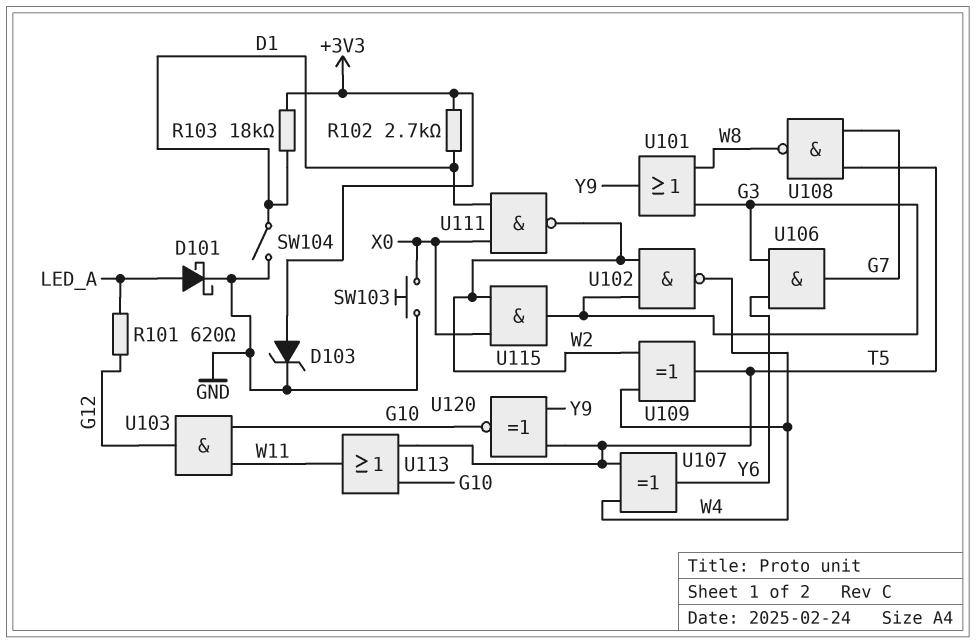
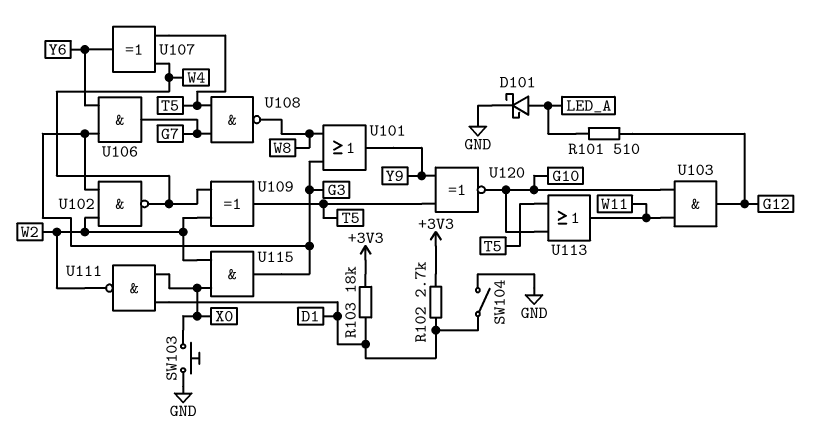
D103: zener (A +3V3, K GND) -> none
R101: 620 (G12, LED_A) -> 510 (G12, LED_A)

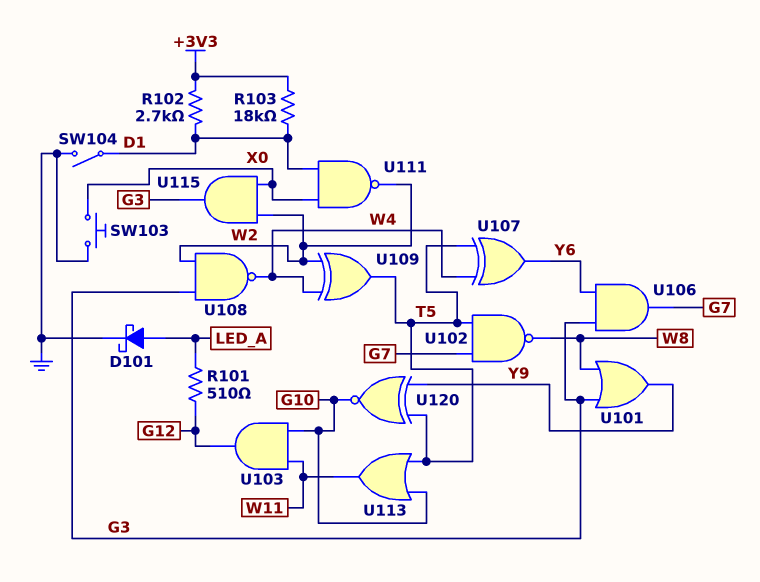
U102: NAND (in G3, in W2, out W4) -> NAND (in G7, in T5, out W8)
U108: NAND (in G7, in T5, out W8) -> NAND (in G3, in W2, out W4)

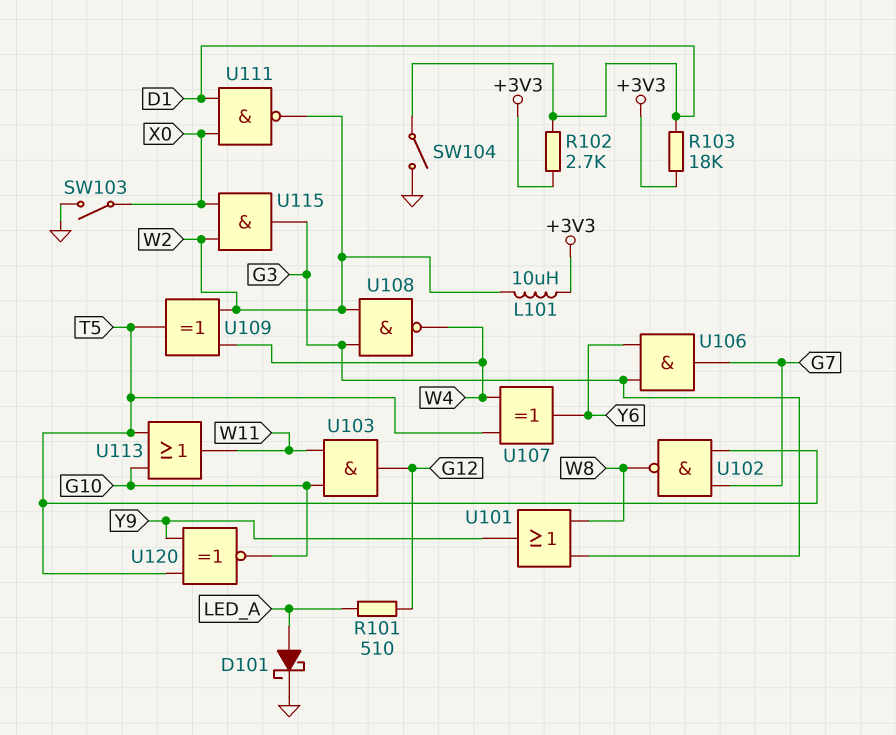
L101: none -> 10uH (+3V3, W2)
SW103: button (GND, X0) -> switch (GND, X0)

